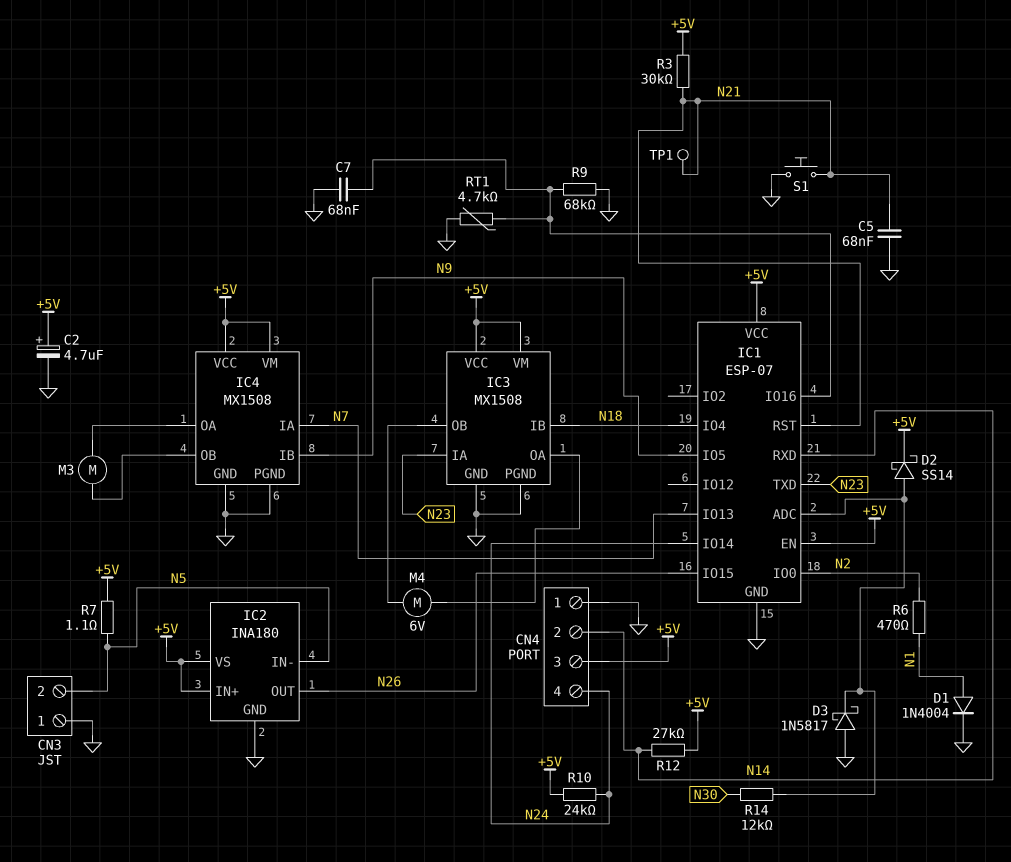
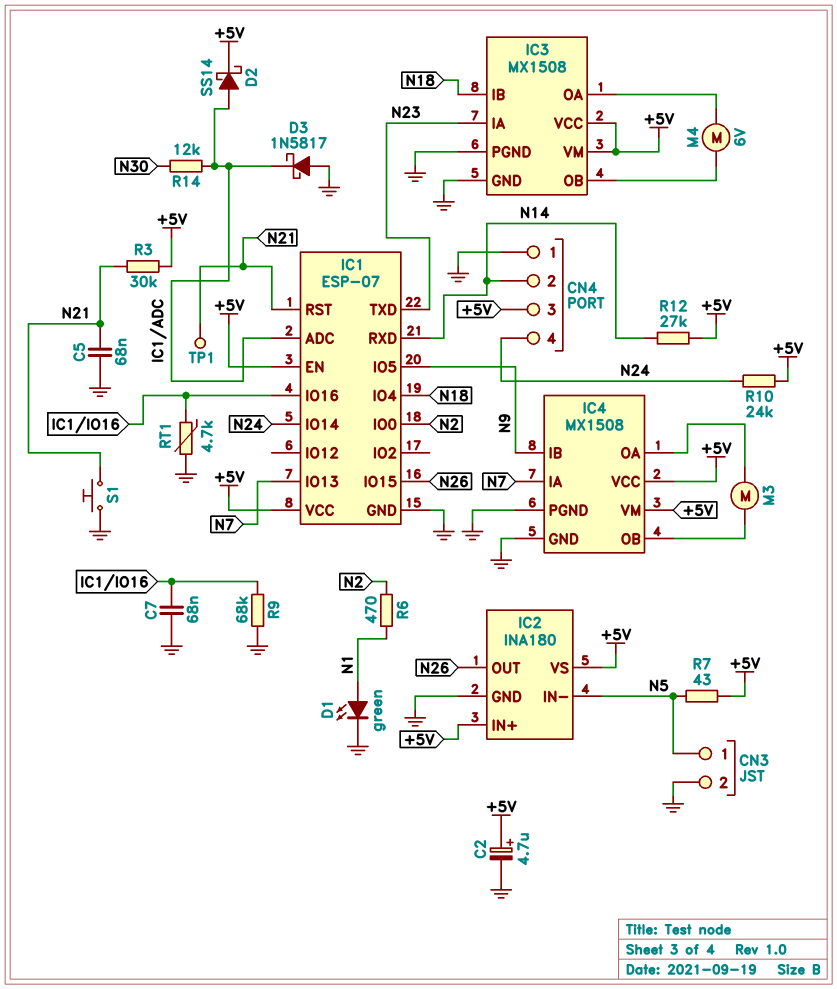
CN3 pin 1: GND -> N5
CN3 pin 2: N5 -> GND
D1: diode 1N4004 (A N1, K GND) -> LED green (A N1, K GND)
R7: 1.1 (+5V, N5) -> 43 (+5V, N5)

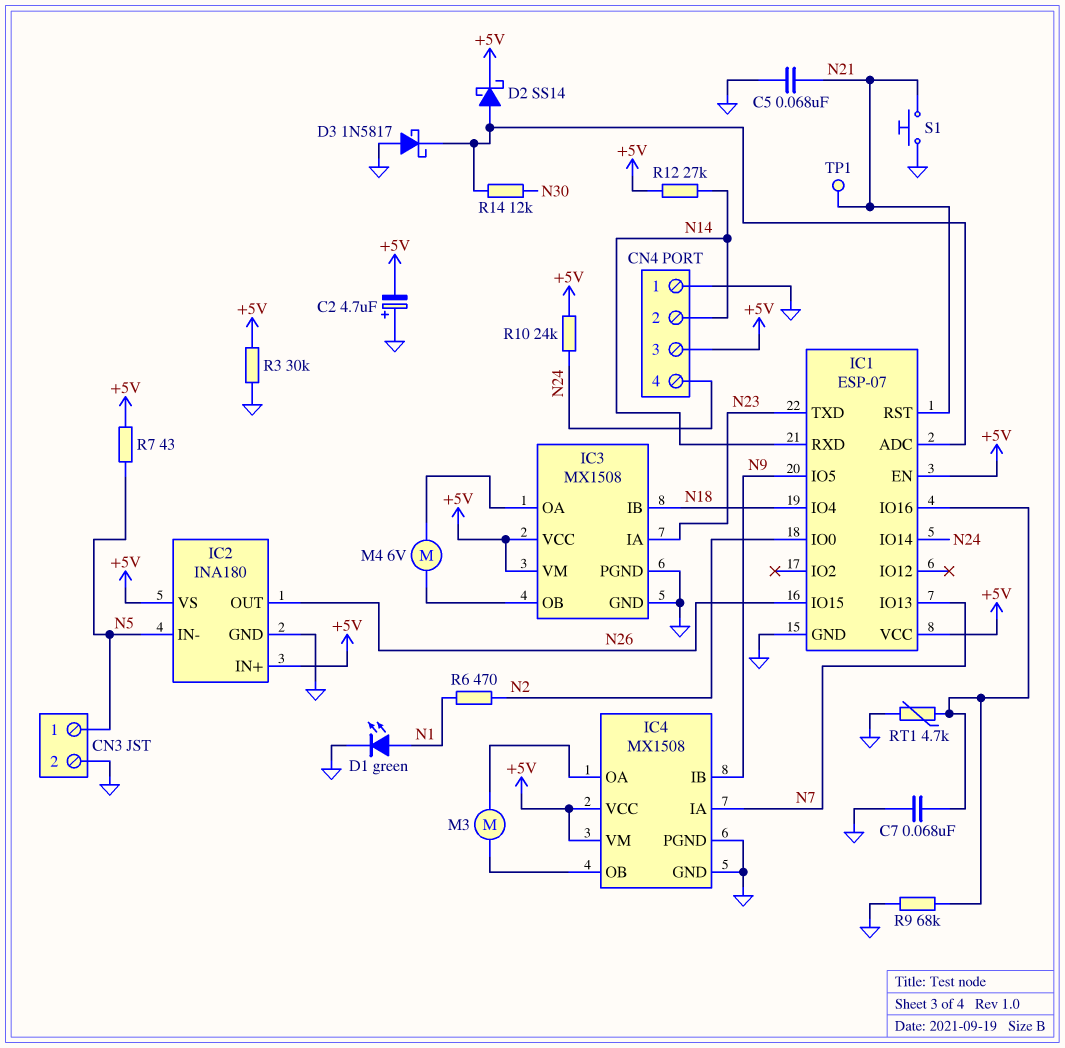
C2: 4.7uF (plus +5V, minus GND) -> 4.7uF (plus GND, minus +5V)
R3: 30k (+5V, N21) -> 30k (+5V, GND)

